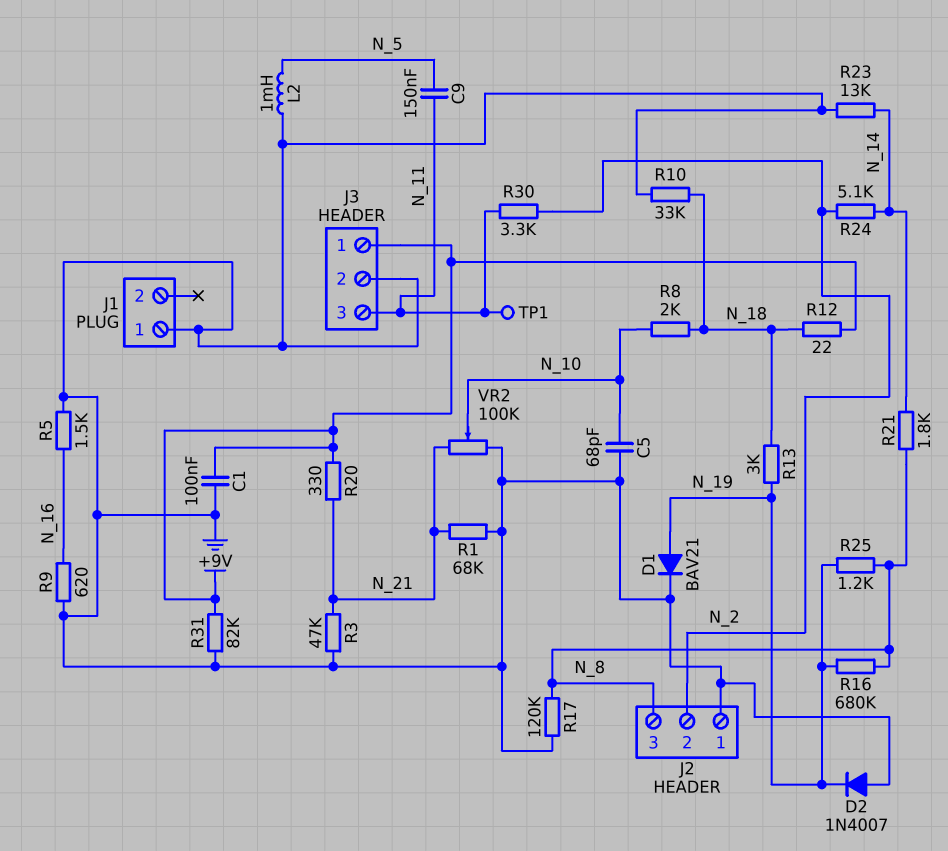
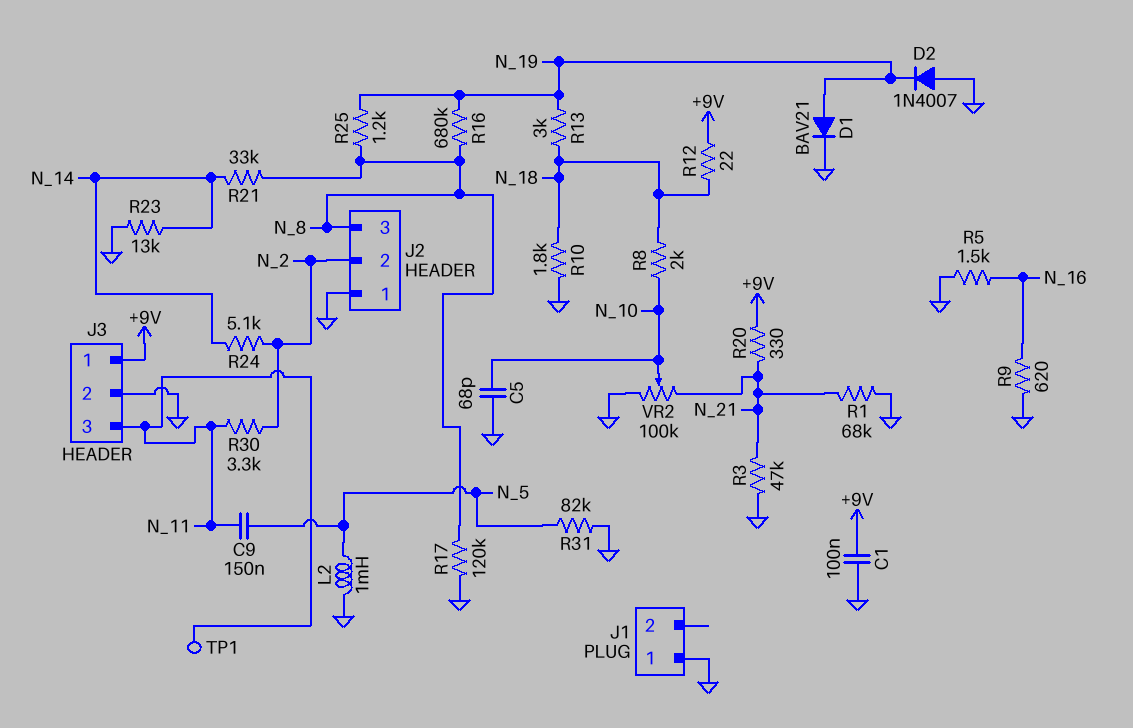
R10: 33k (GND, N_18) -> 1.8k (GND, N_18)
R21: 1.8k (N_8, N_14) -> 33k (N_8, N_14)
R31: 82k (+9V, GND) -> 82k (GND, N_5)

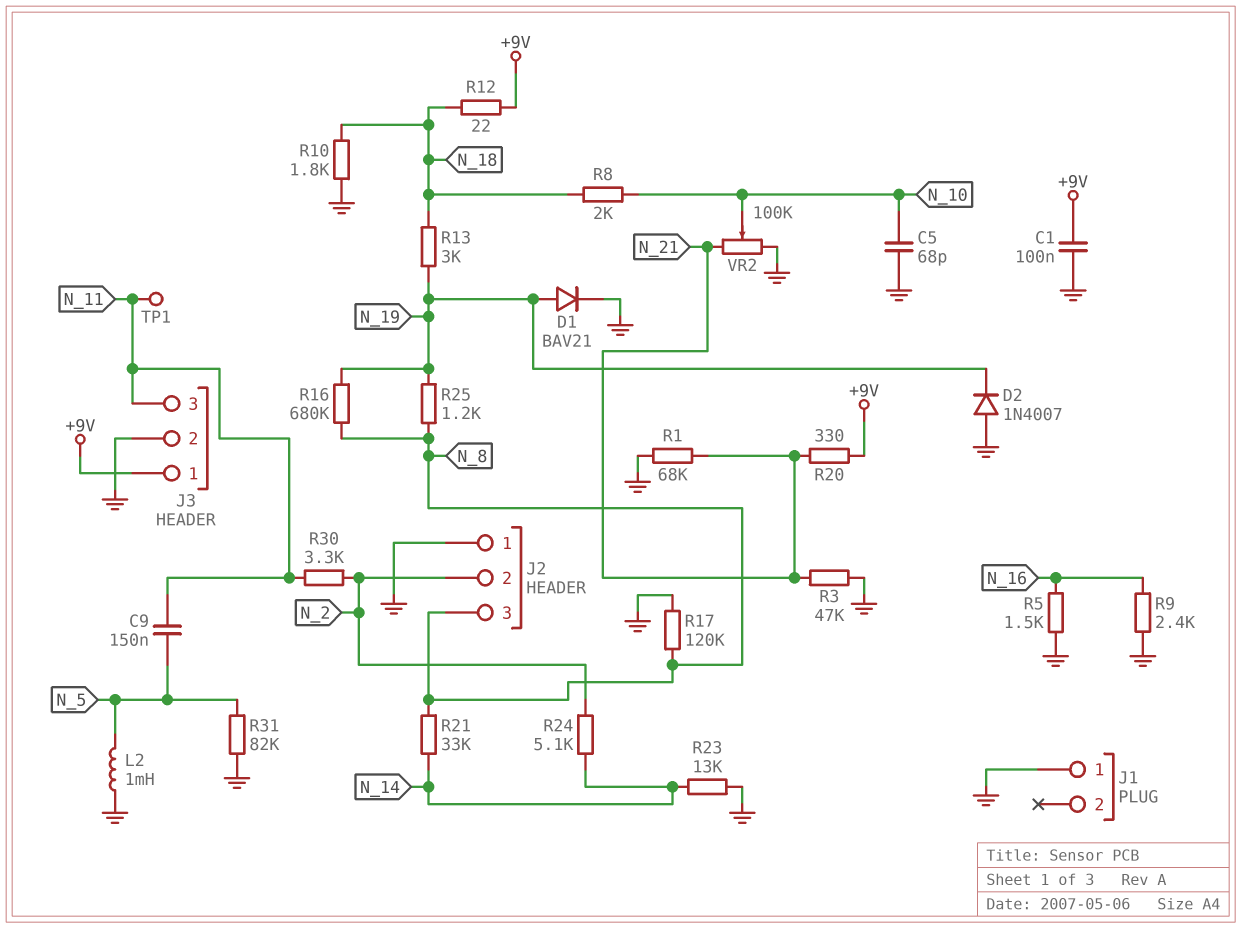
R9: 620 (GND, N_16) -> 2.4k (GND, N_16)

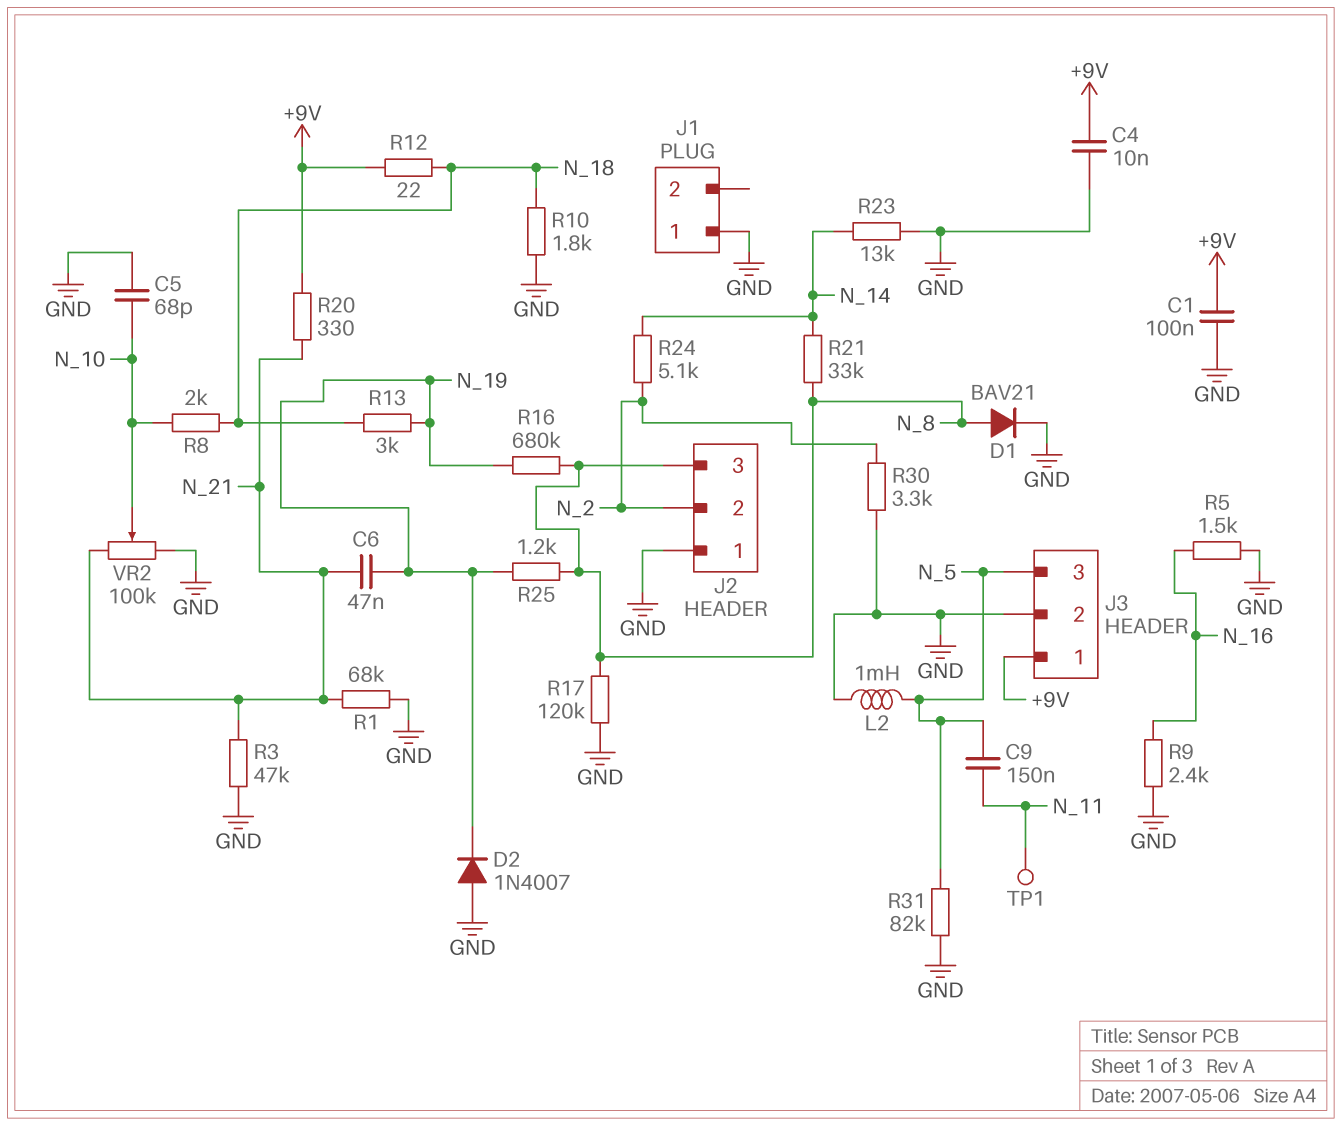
C4: none -> 10nF (+9V, GND)
C6: none -> 47nF (N_19, N_21)
D1: diode BAV21 (A N_19, K GND) -> diode BAV21 (A N_8, K GND)
J3 pin 3: N_11 -> N_5
R30: 3.3k (N_2, N_11) -> 3.3k (GND, N_2)

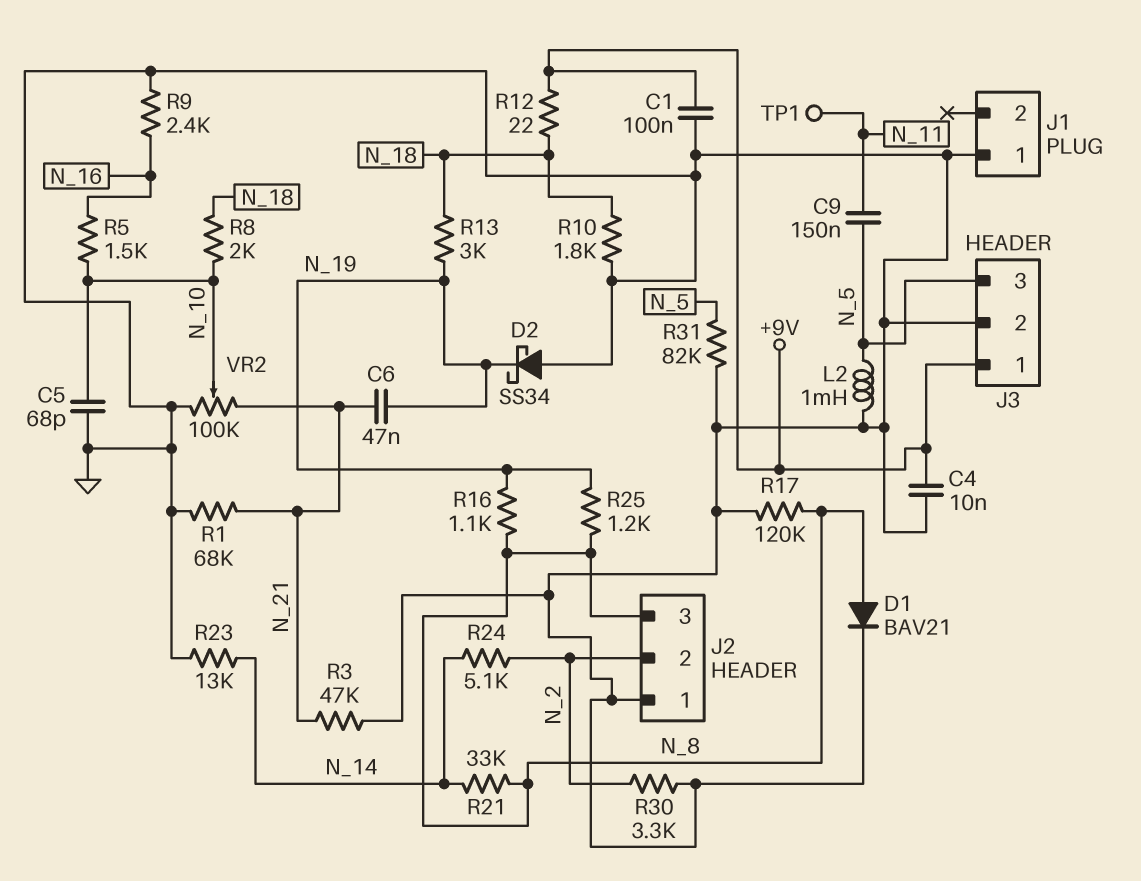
D2: diode 1N4007 (A GND, K N_19) -> schottky SS34 (A GND, K N_19)
R5: 1.5k (GND, N_16) -> 1.5k (N_10, N_16)
R16: 680k (N_8, N_19) -> 1.1k (N_8, N_19)
R20: 330 (+9V, N_21) -> none

